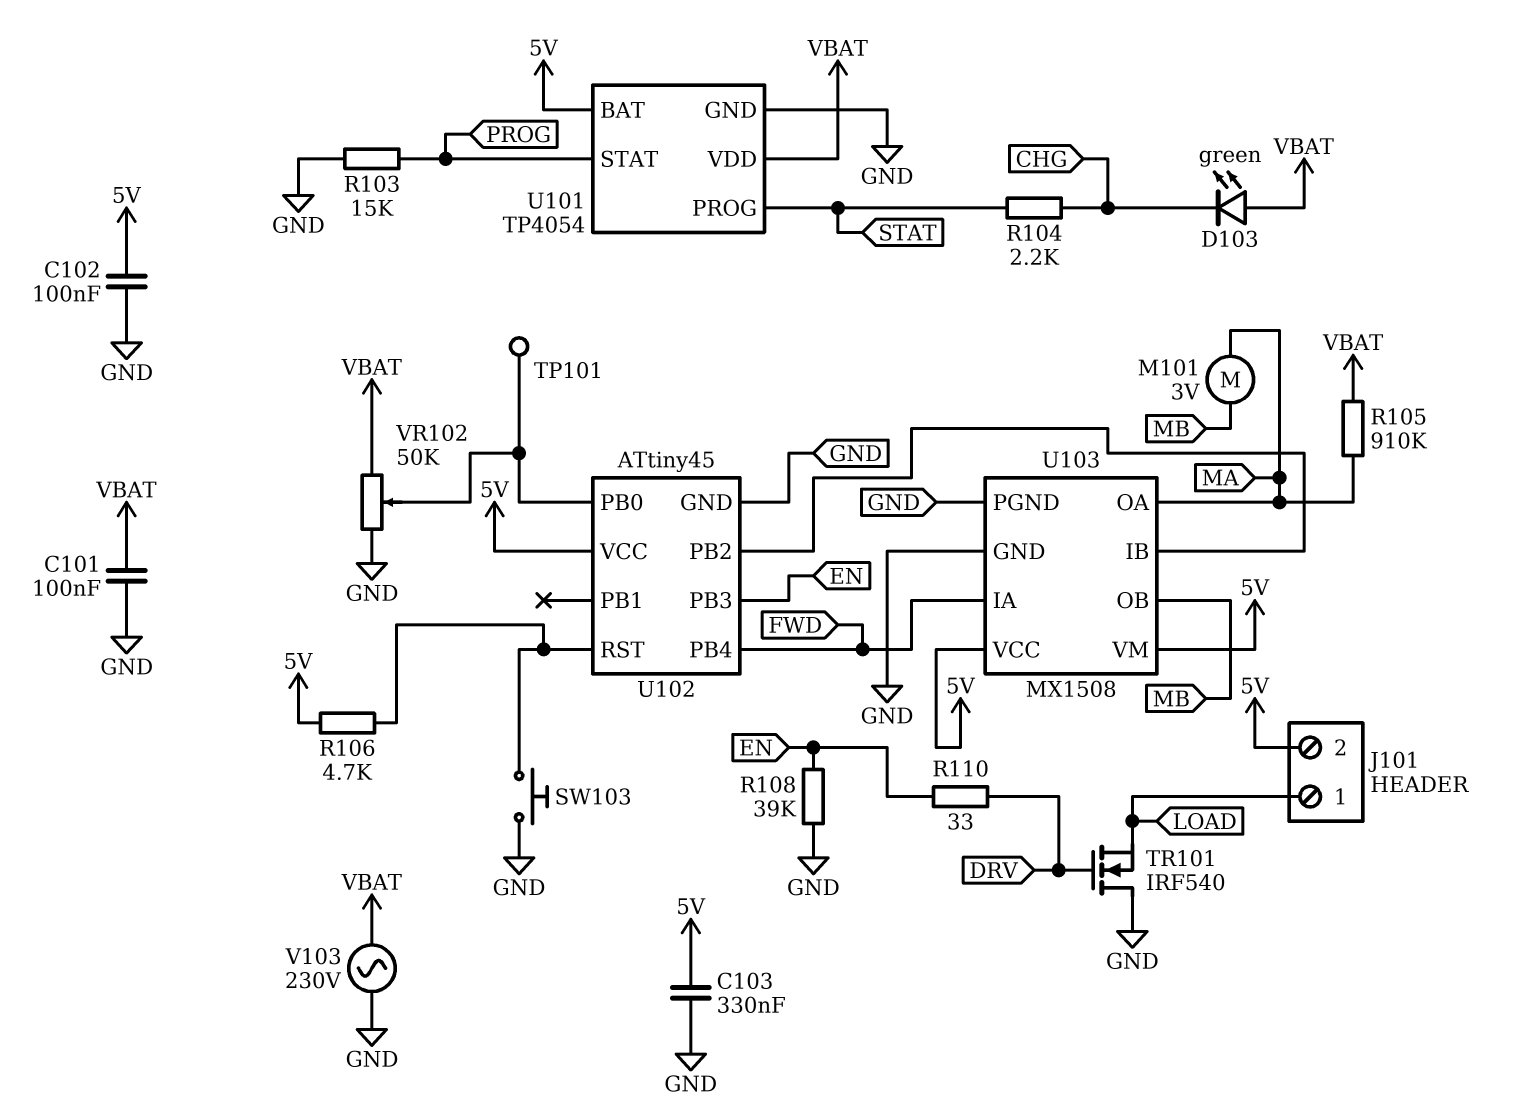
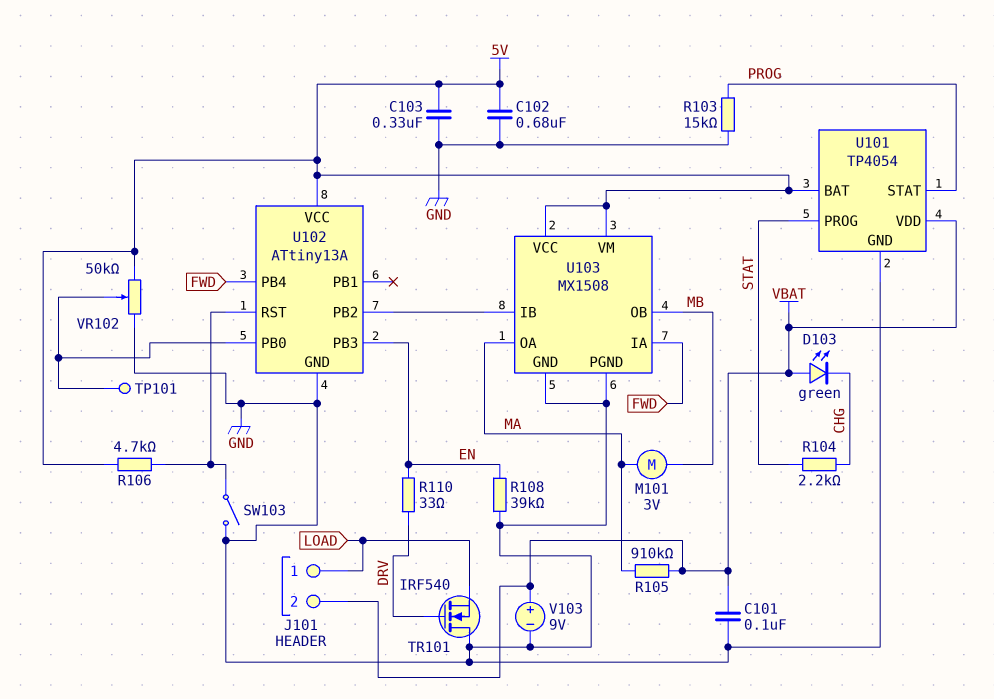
C102: 100nF (5V, GND) -> 680nF (5V, GND)
J101 pin 2: 5V -> VBAT
SW103: button (GND, U102/RST) -> switch (GND, U102/RST)
U102: ATtiny45 -> ATtiny13A
V103: AC 230V (GND, VBAT) -> 9V (plus VBAT, minus GND)
VR102: 50k (GND, VBAT, wiper U102/PB0) -> 50k (5V, GND, wiper U102/PB0)

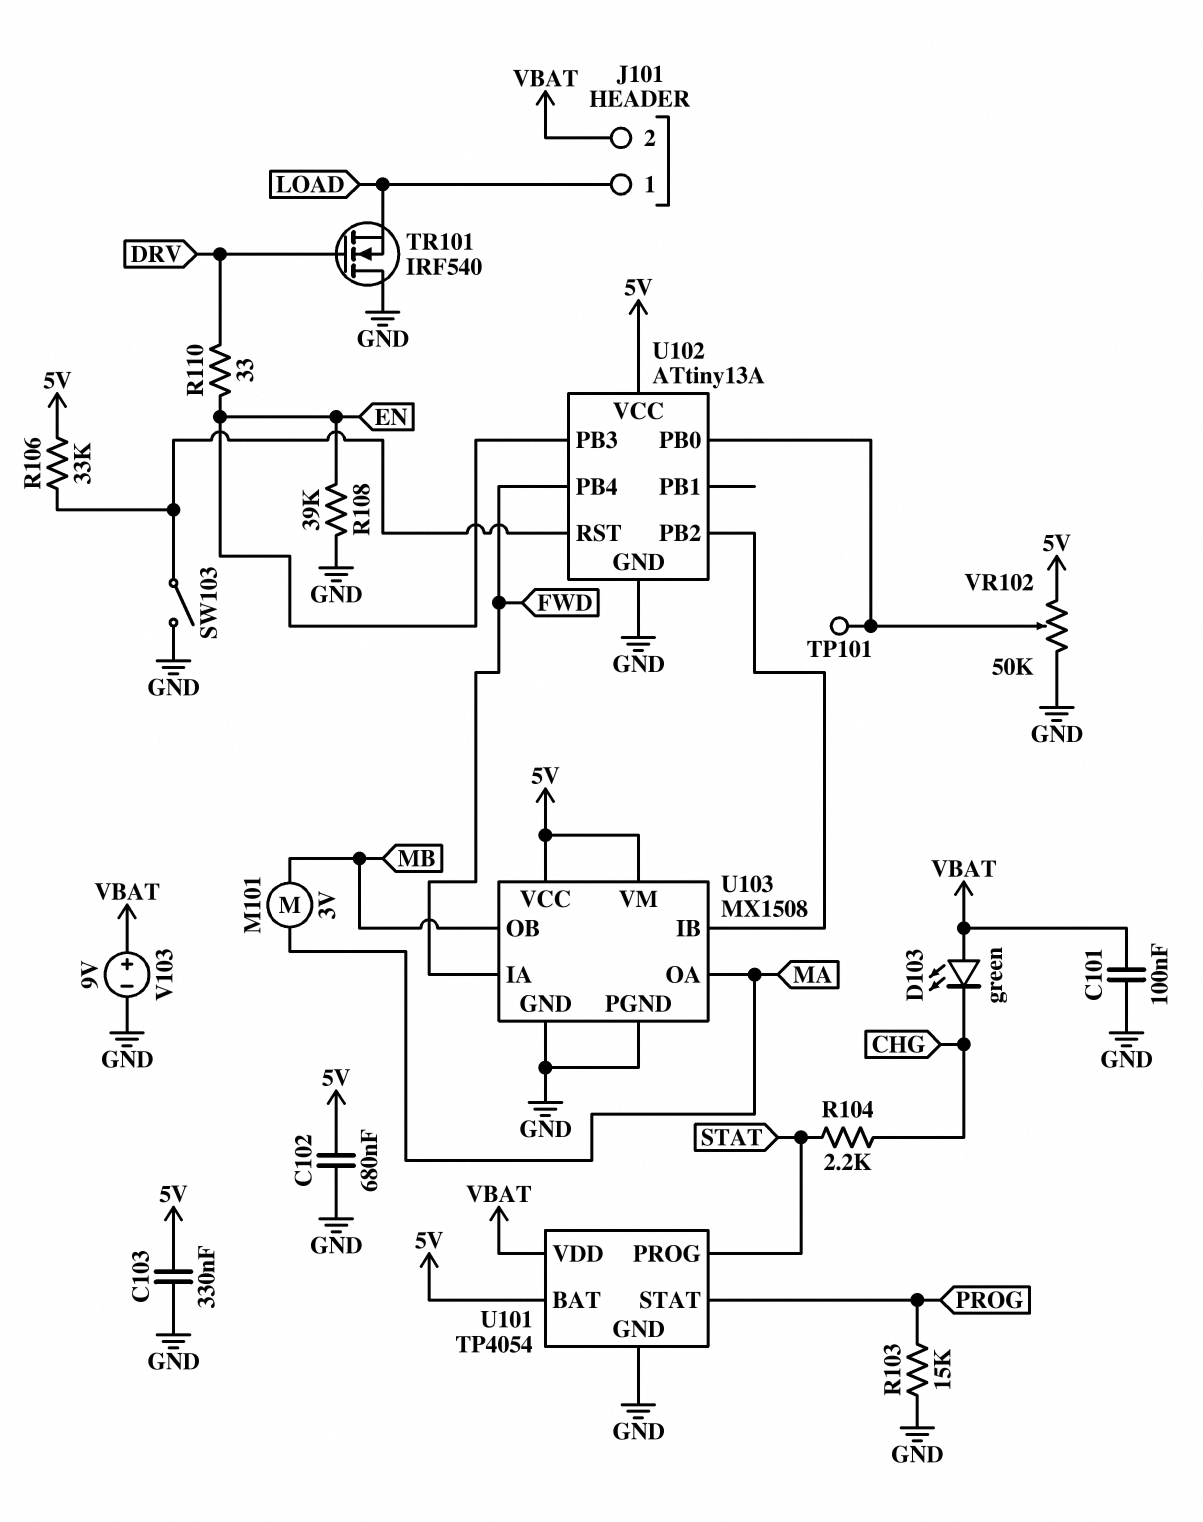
R105: 910k (MA, VBAT) -> none
R106: 4.7k (5V, U102/RST) -> 33k (5V, U102/RST)

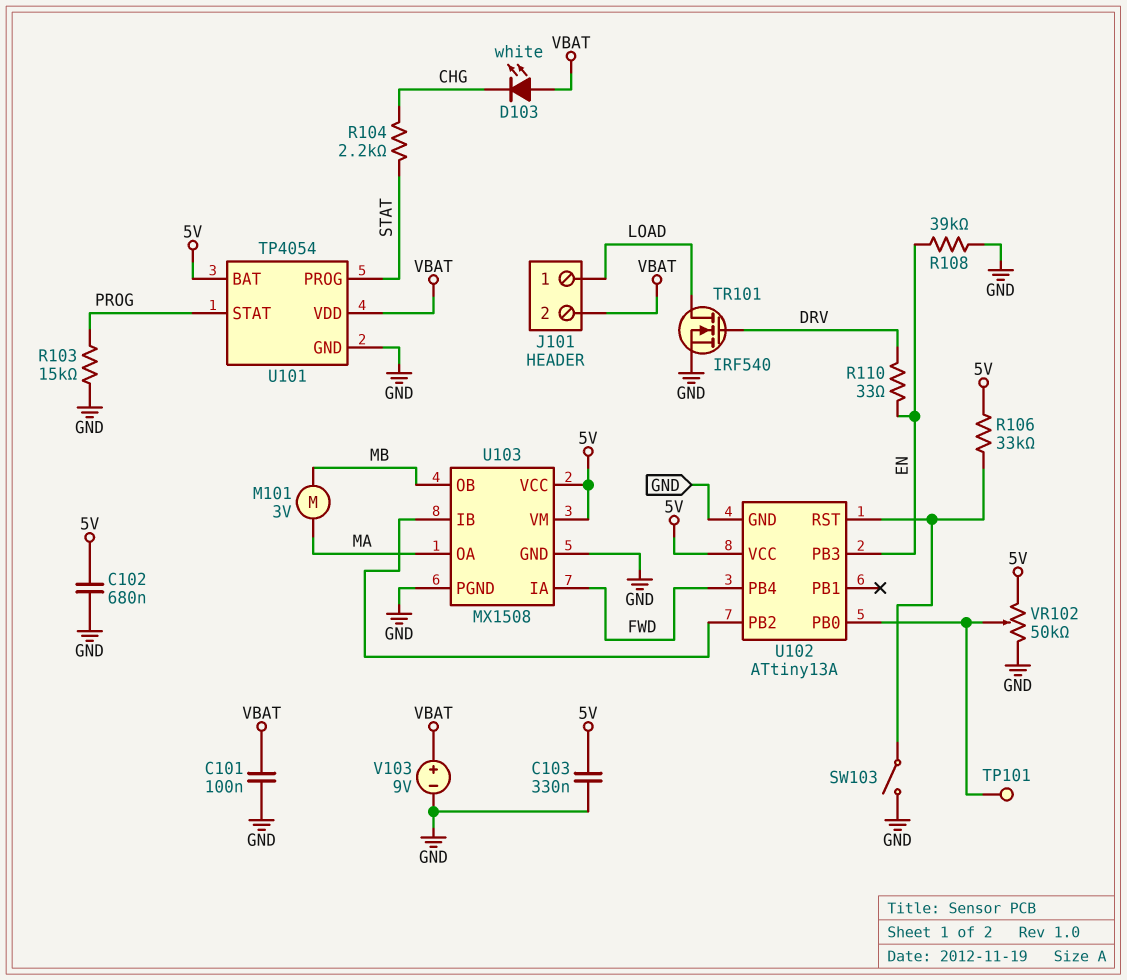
D103: LED green (A VBAT, K CHG) -> LED white (A VBAT, K CHG)
TR101: NMOS IRF540 (G DRV, D GND, S LOAD) -> NMOS IRF540 (G DRV, D LOAD, S GND)

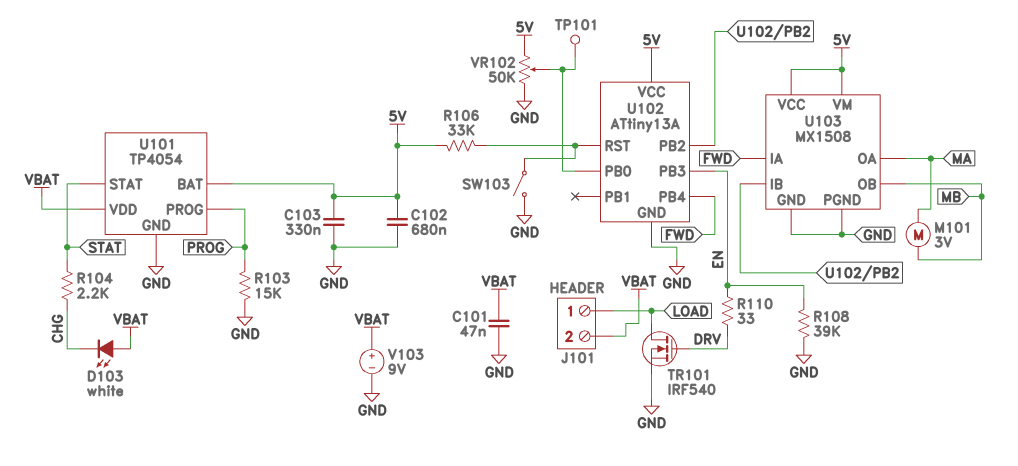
C101: 100nF (GND, VBAT) -> 47nF (GND, VBAT)
U101 pin PROG: STAT -> PROG
U101 pin STAT: PROG -> STAT

